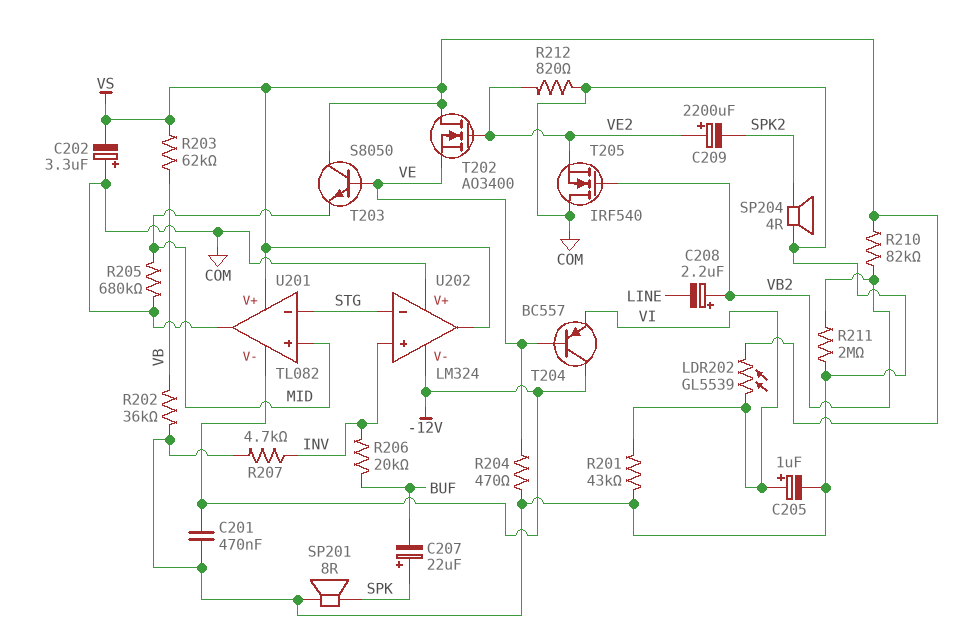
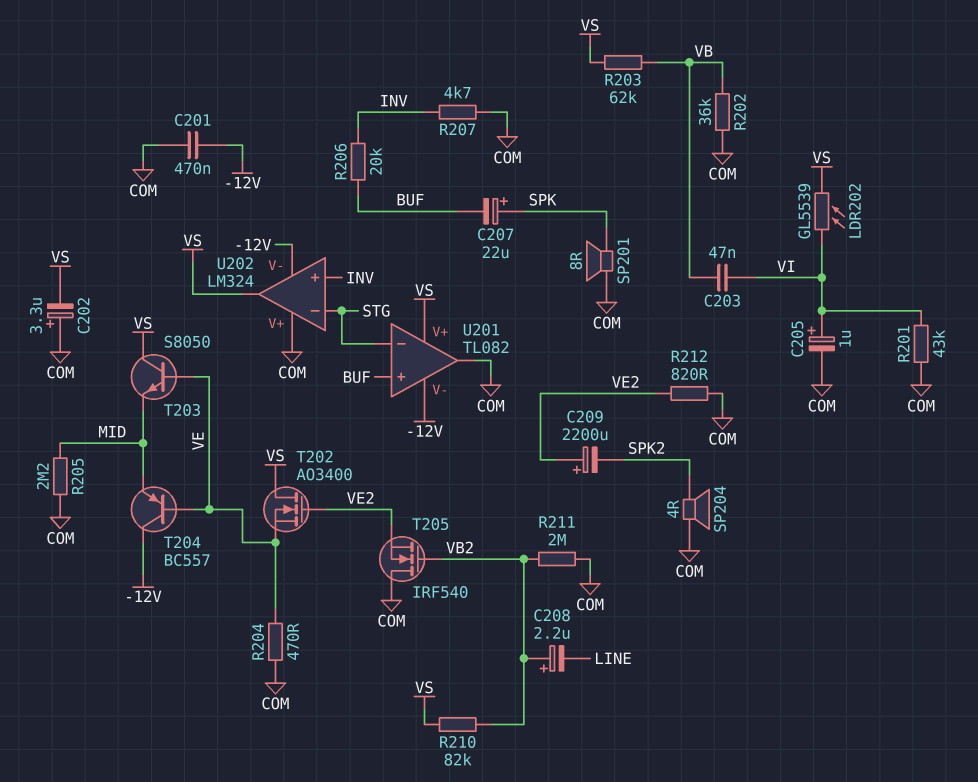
C203: none -> 47nF (VB, VI)
R205: 680k (COM, MID) -> 2.2M (COM, MID)
T204: PNP BC557 (B VE, C -12V, E VI) -> PNP BC557 (B VE, C -12V, E MID)
U201 pin in+: MID -> BUF

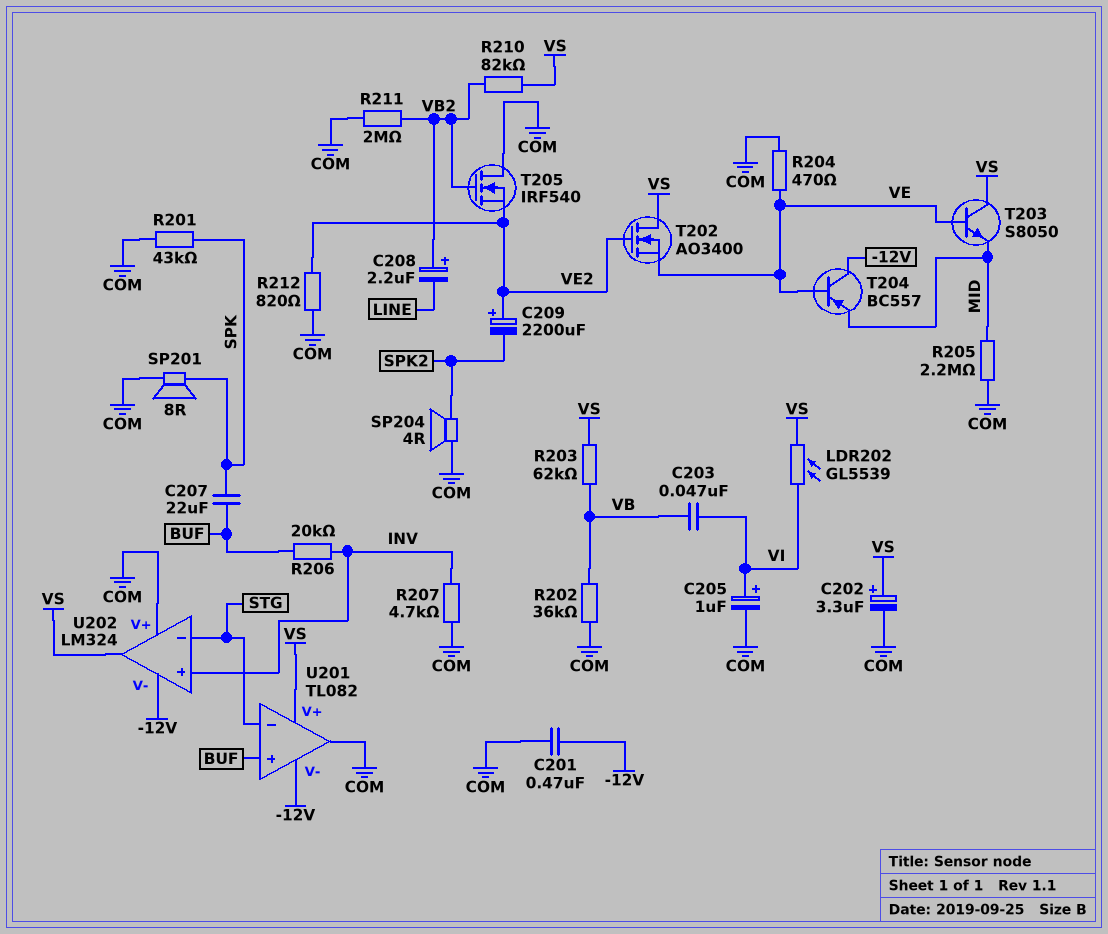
C202: 3.3uF (plus COM, minus VS) -> 3.3uF (plus VS, minus COM)
C207: 22uF (plus SPK, minus BUF) -> 22uF (BUF, SPK)
R201: 43k (COM, VI) -> 43k (COM, SPK)

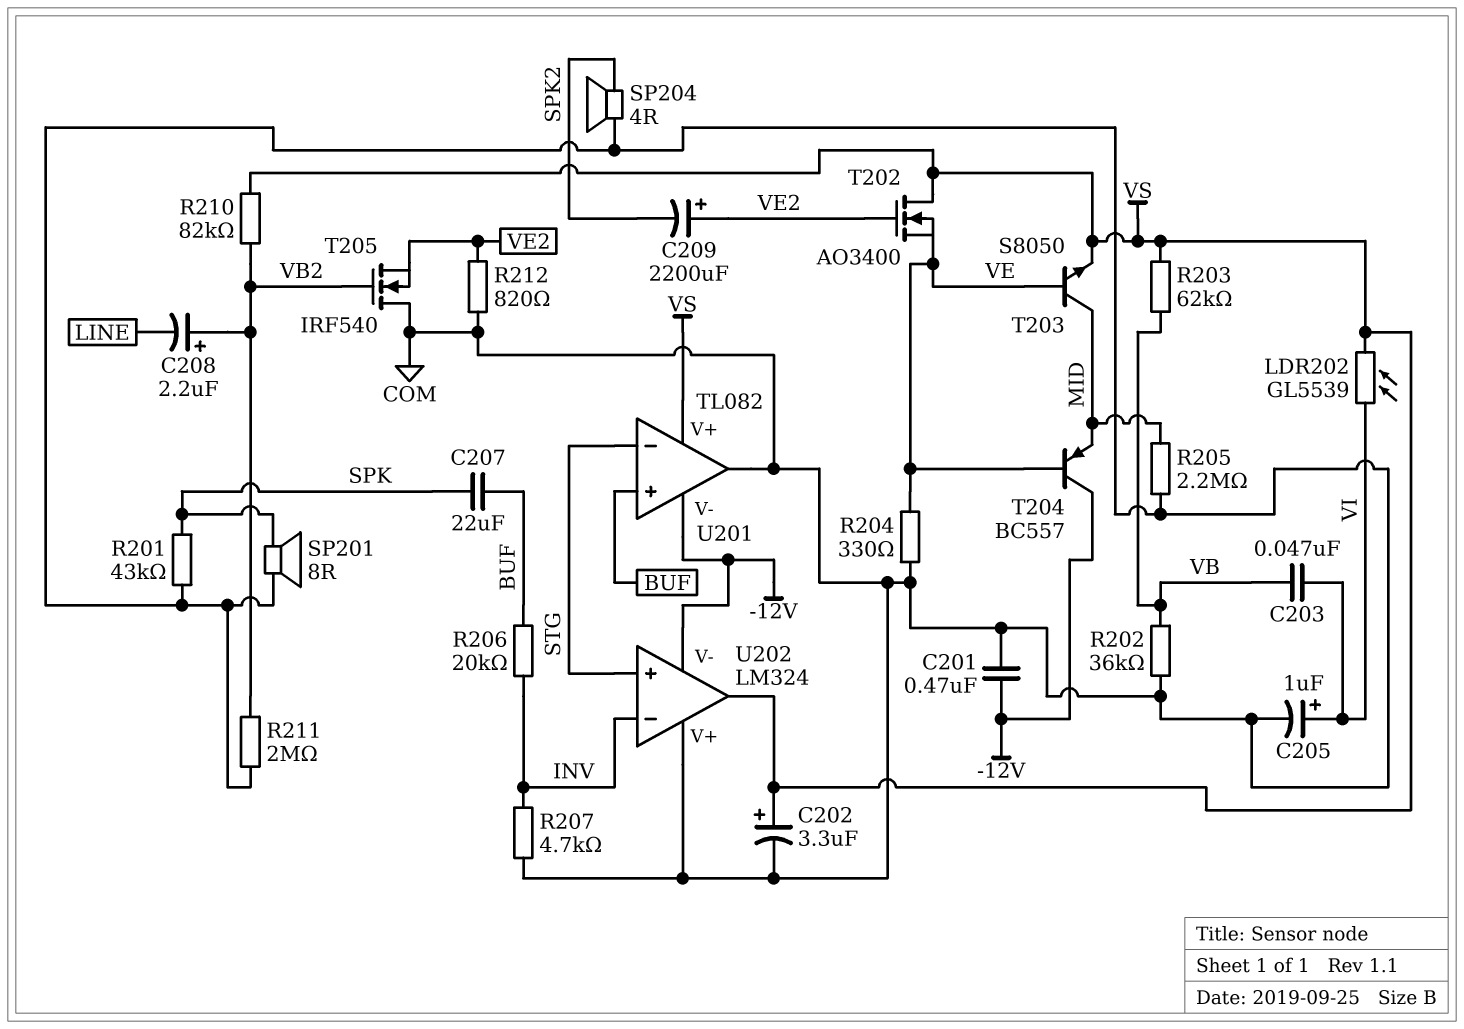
R204: 470 (COM, VE) -> 330 (COM, VE)
T203: NPN S8050 (B VE, C VS, E MID) -> NPN S8050 (B VE, C MID, E VS)
U202 pin in+: INV -> STG
U202 pin in-: STG -> INV

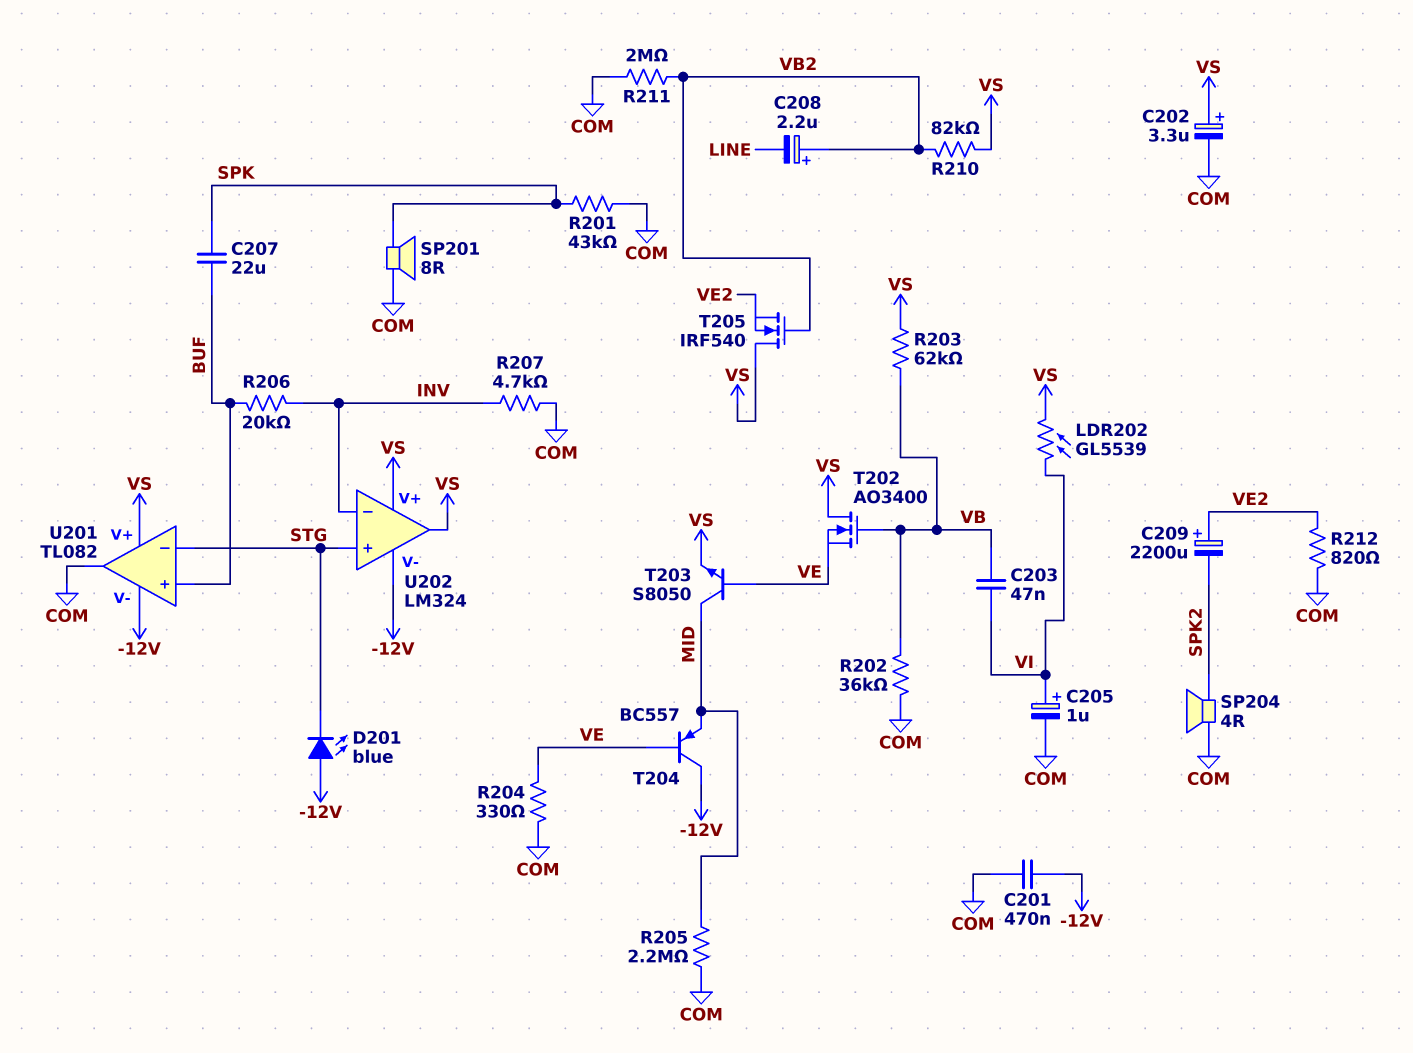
D201: none -> LED blue (A -12V, K STG)
T202: NMOS AO3400 (G VE2, D VS, S VE) -> NMOS AO3400 (G VB, D VS, S VE)
T205: NMOS IRF540 (G VB2, D COM, S VE2) -> NMOS IRF540 (G VB2, D VS, S VE2)
U202 pin V+: COM -> VS

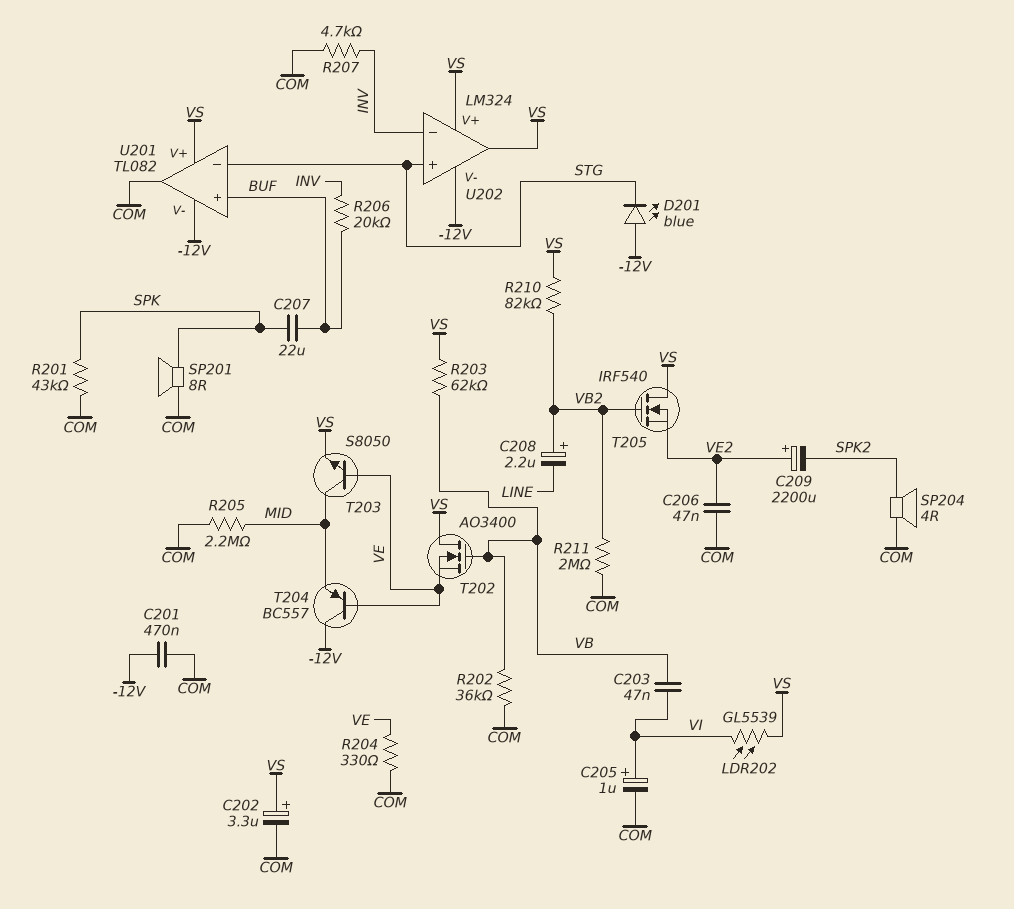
C206: none -> 47nF (COM, VE2)
R212: 820 (COM, VE2) -> none

